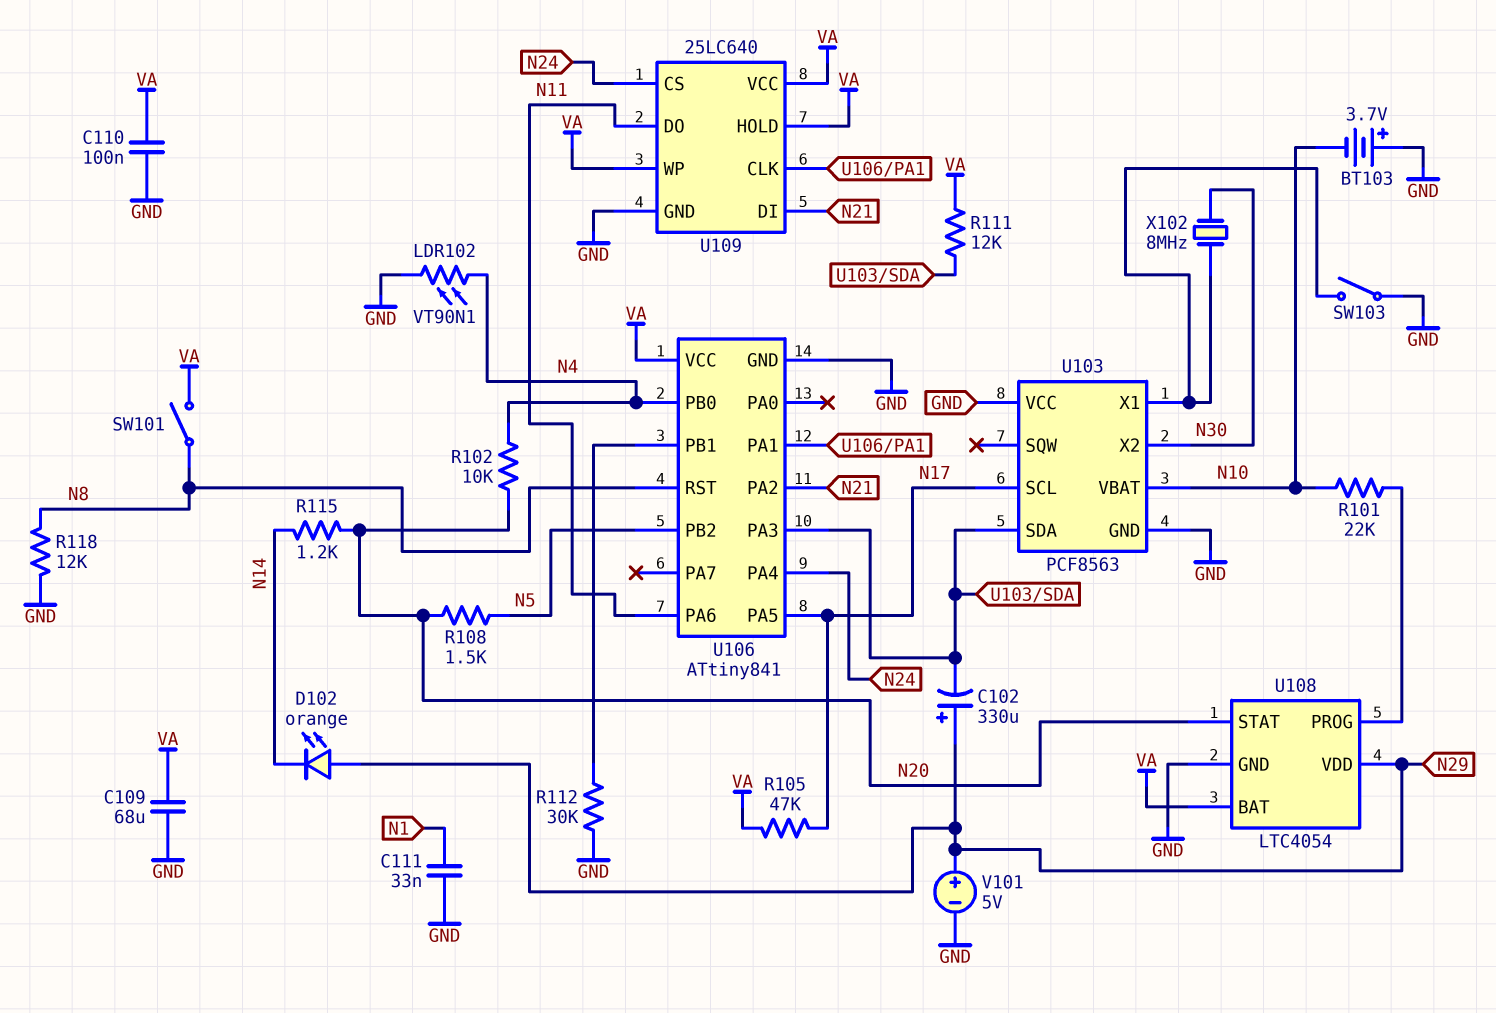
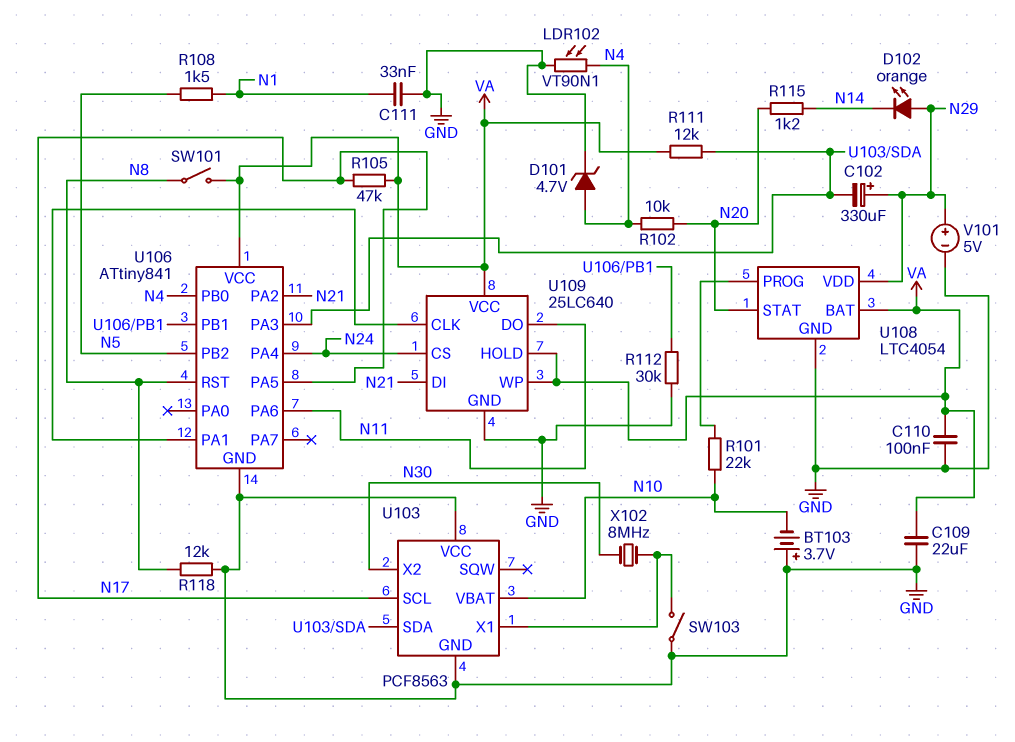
C109: 68uF (GND, VA) -> 22uF (GND, VA)
D101: none -> zener 4.7V (A N4, K GND)
R108: 1.5k (N5, N20) -> 1.5k (N1, N5)

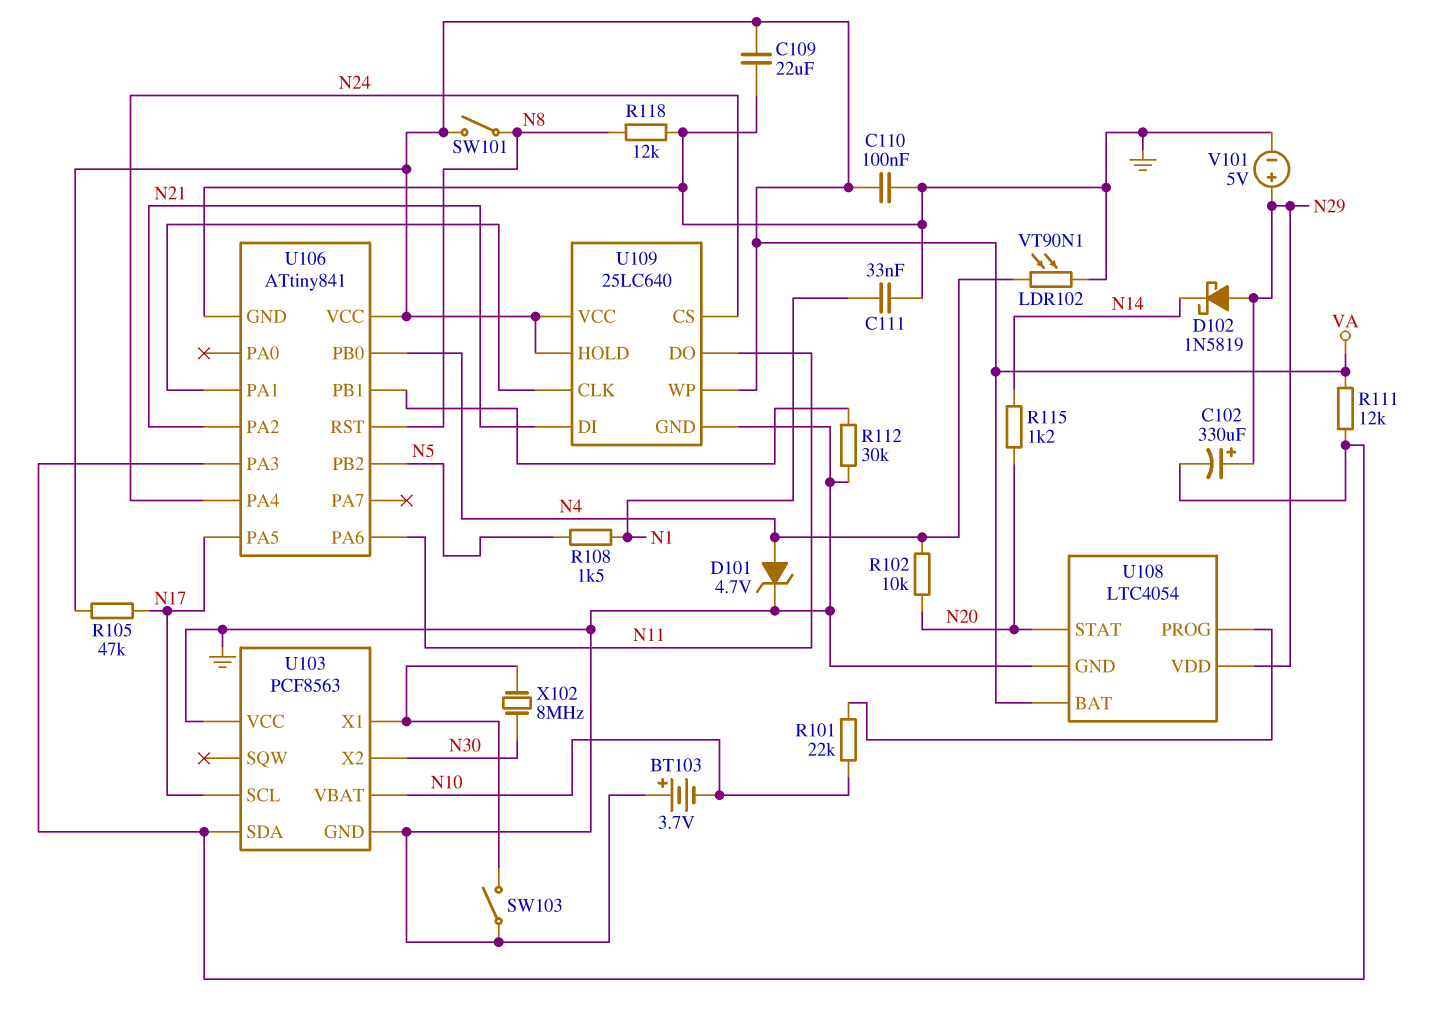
D102: LED orange (A N29, K N14) -> schottky 1N5819 (A N29, K N14)

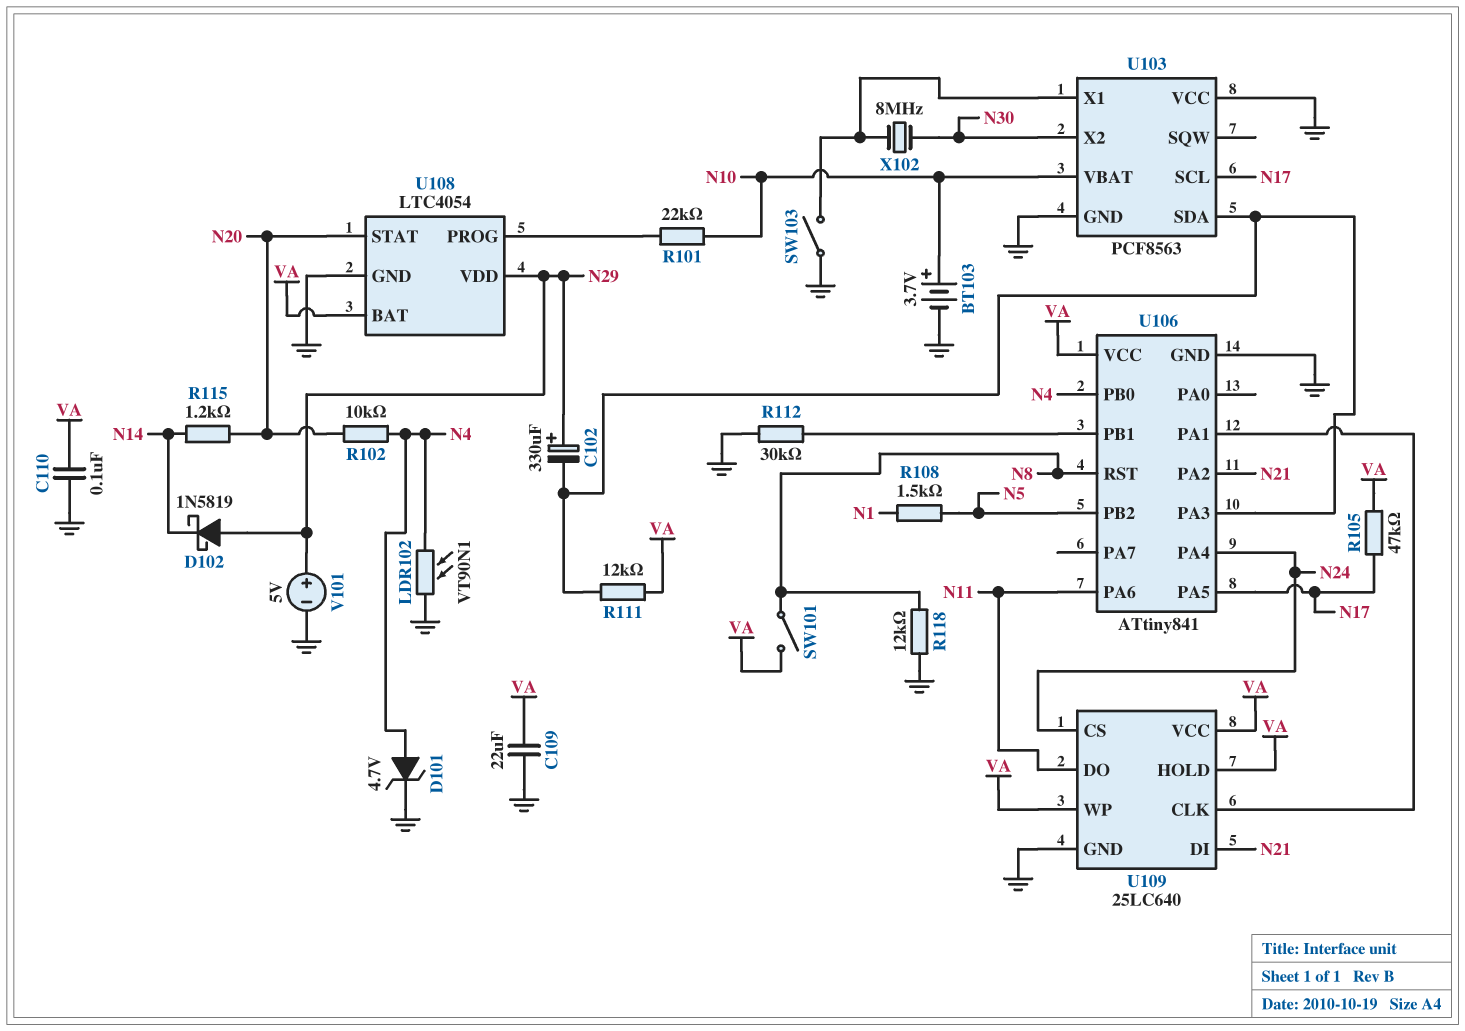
BT103: 3.7V (plus GND, minus N10) -> 3.7V (plus N10, minus GND)
C111: 33nF (GND, N1) -> none

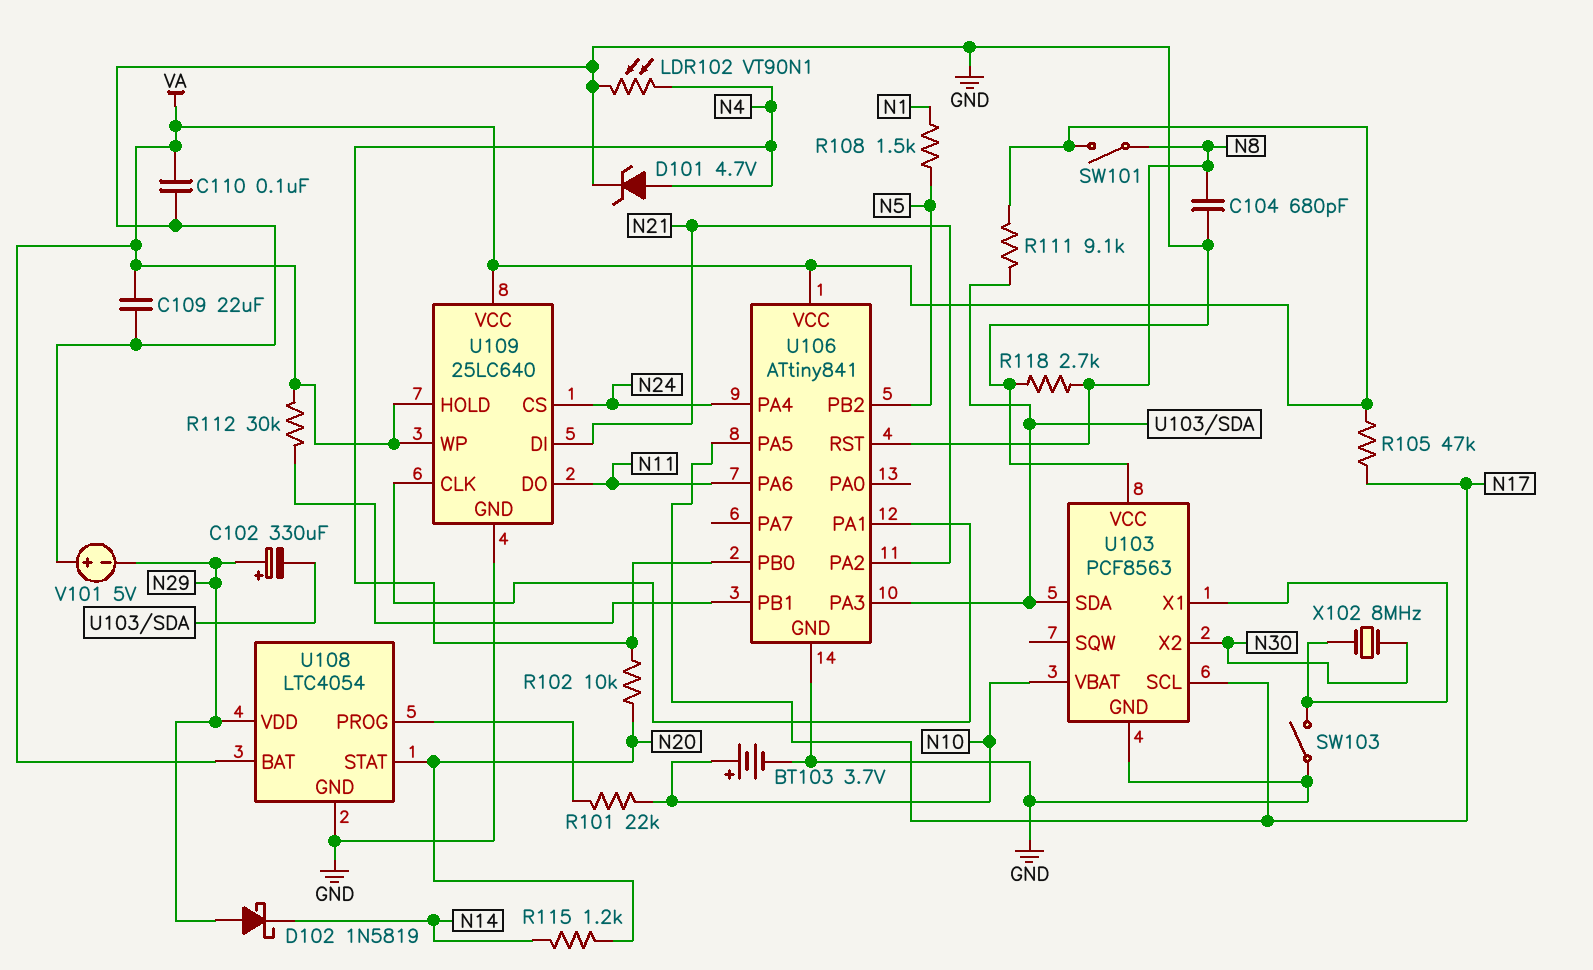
C104: none -> 680pF (GND, N8)
R111: 12k (U103/SDA, VA) -> 9.1k (U103/SDA, VA)
R112: 30k (GND, U106/PB1) -> 30k (U106/PB1, VA)
R118: 12k (GND, N8) -> 2.7k (GND, N8)
V101: 5V (plus N29, minus GND) -> 5V (plus GND, minus N29)

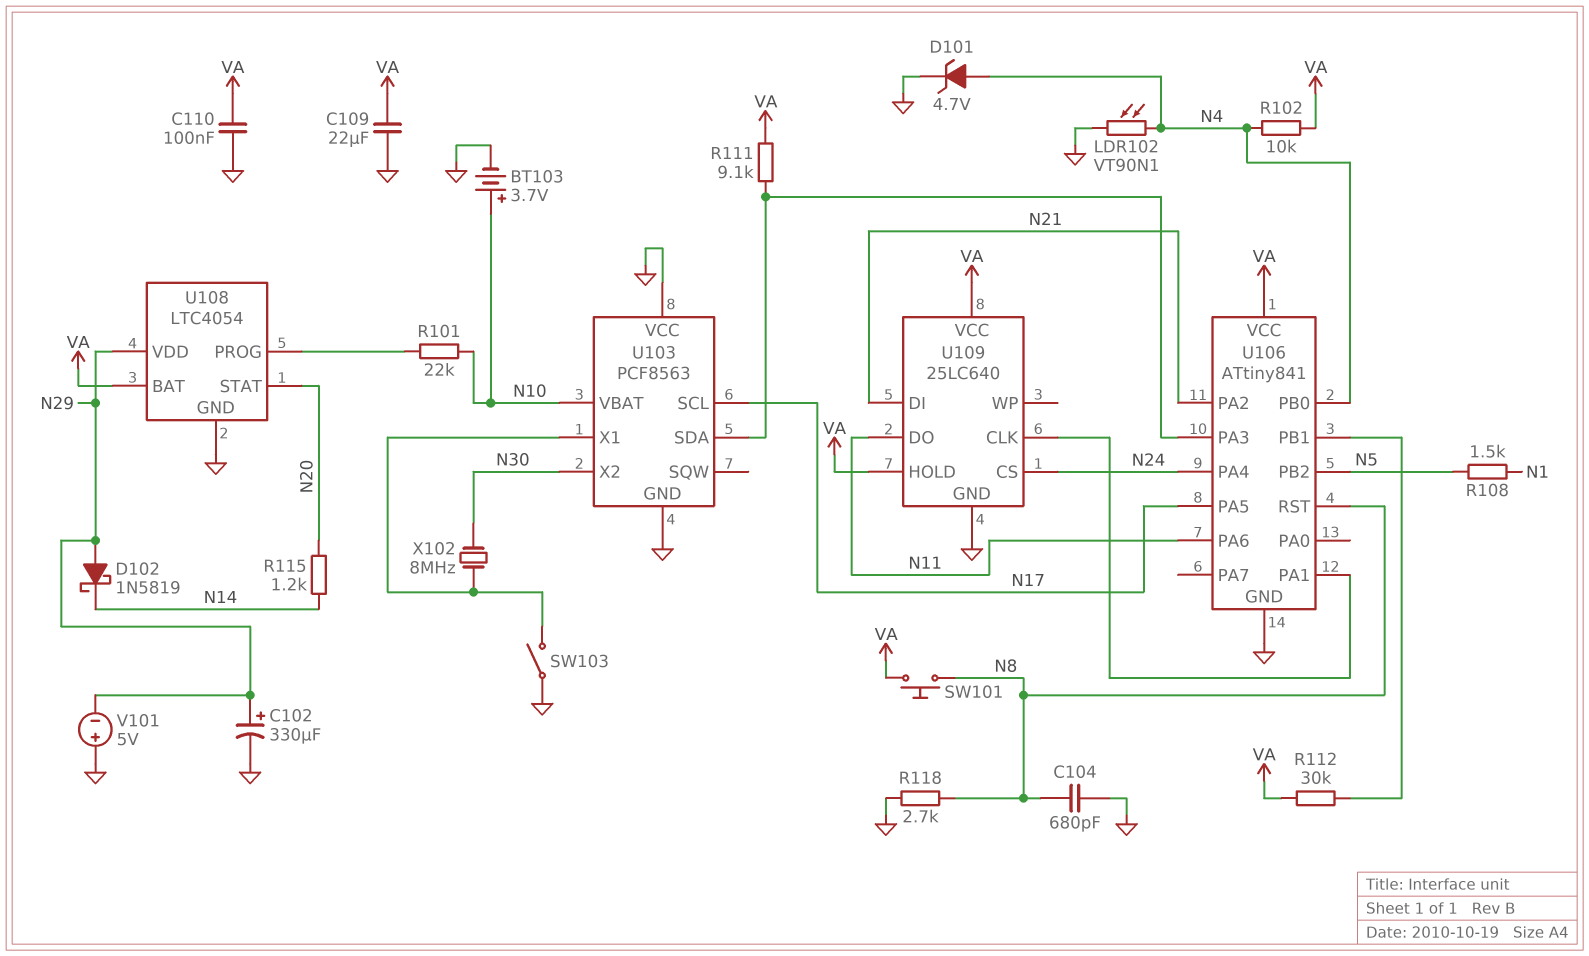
C102: 330uF (plus N29, minus U103/SDA) -> 330uF (plus N29, minus GND)
R102: 10k (N4, N20) -> 10k (N4, VA)
R105: 47k (N17, VA) -> none
SW101: switch (N8, VA) -> button (N8, VA)
U109 pin WP: VA -> none

